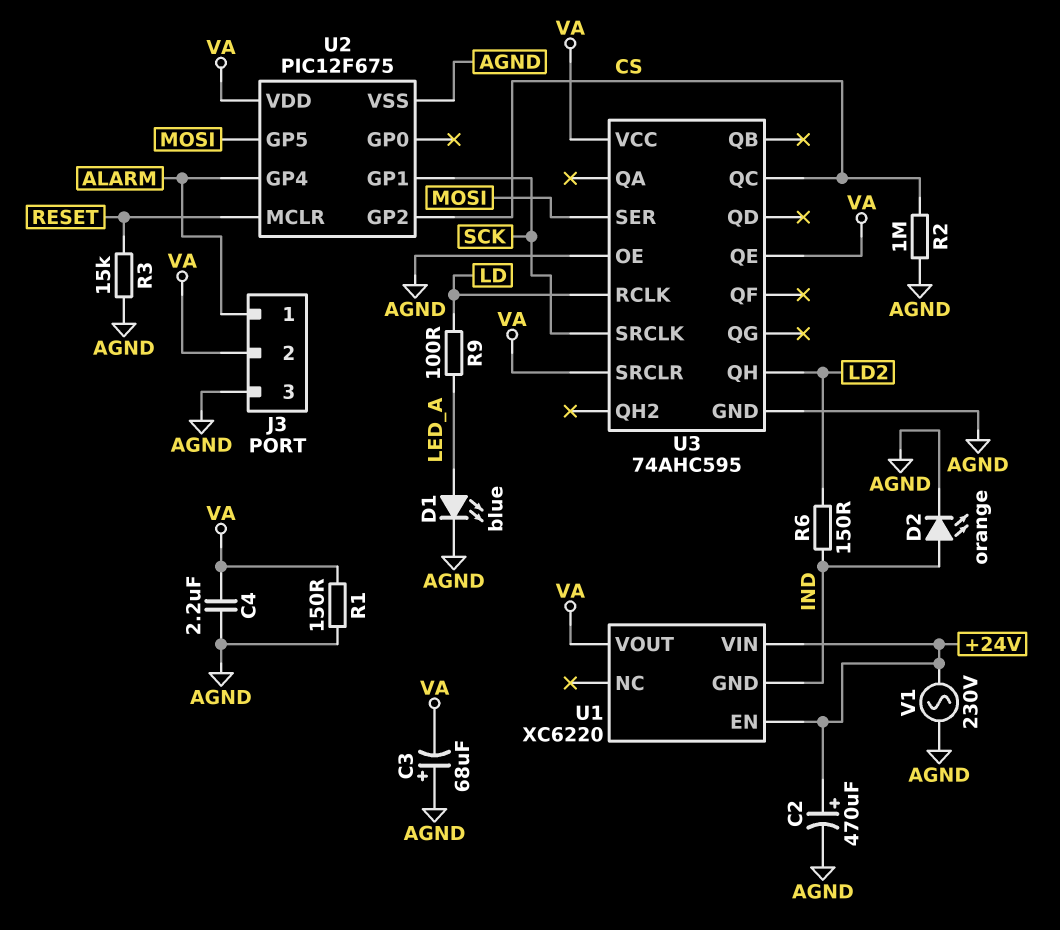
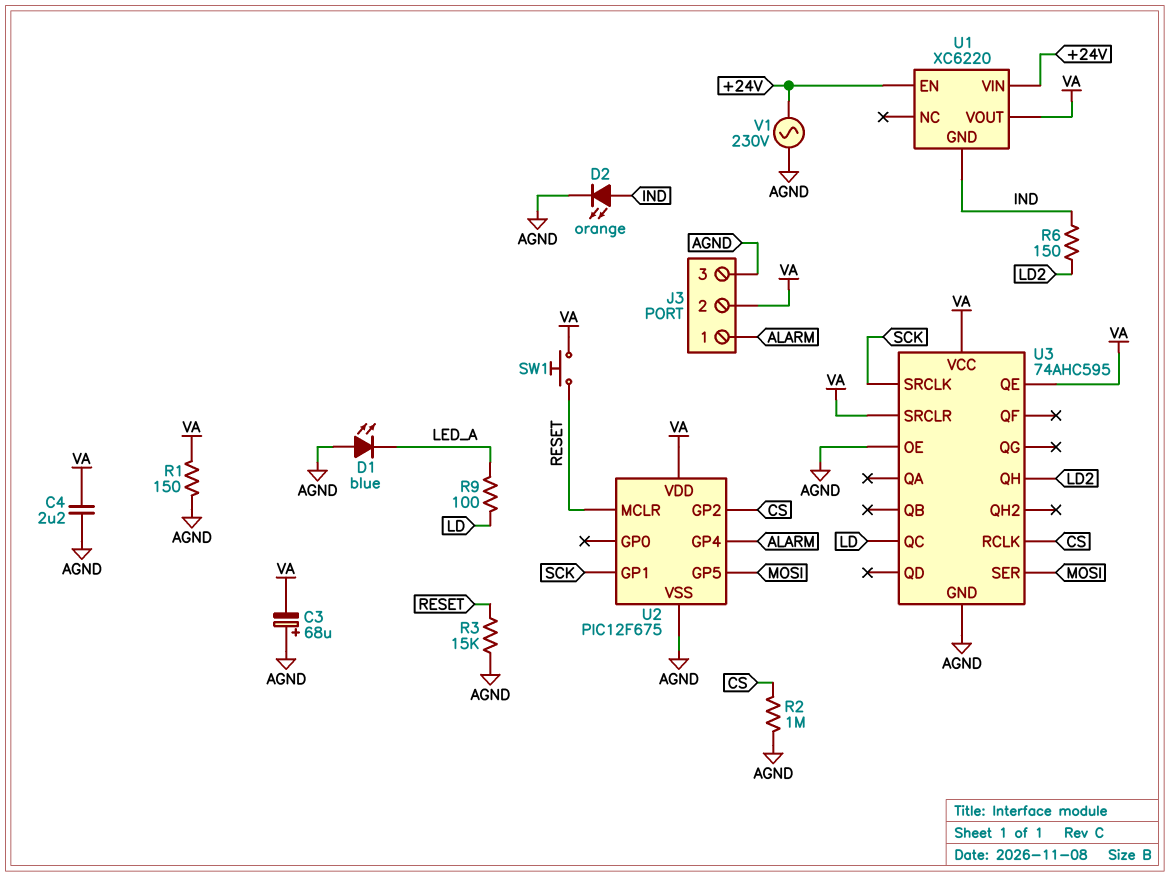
C2: 470uF (plus +24V, minus AGND) -> none
D1: LED blue (A LED_A, K AGND) -> LED blue (A AGND, K LED_A)
SW1: none -> button (RESET, VA)
U3 pin QC: CS -> LD
U3 pin RCLK: LD -> CS

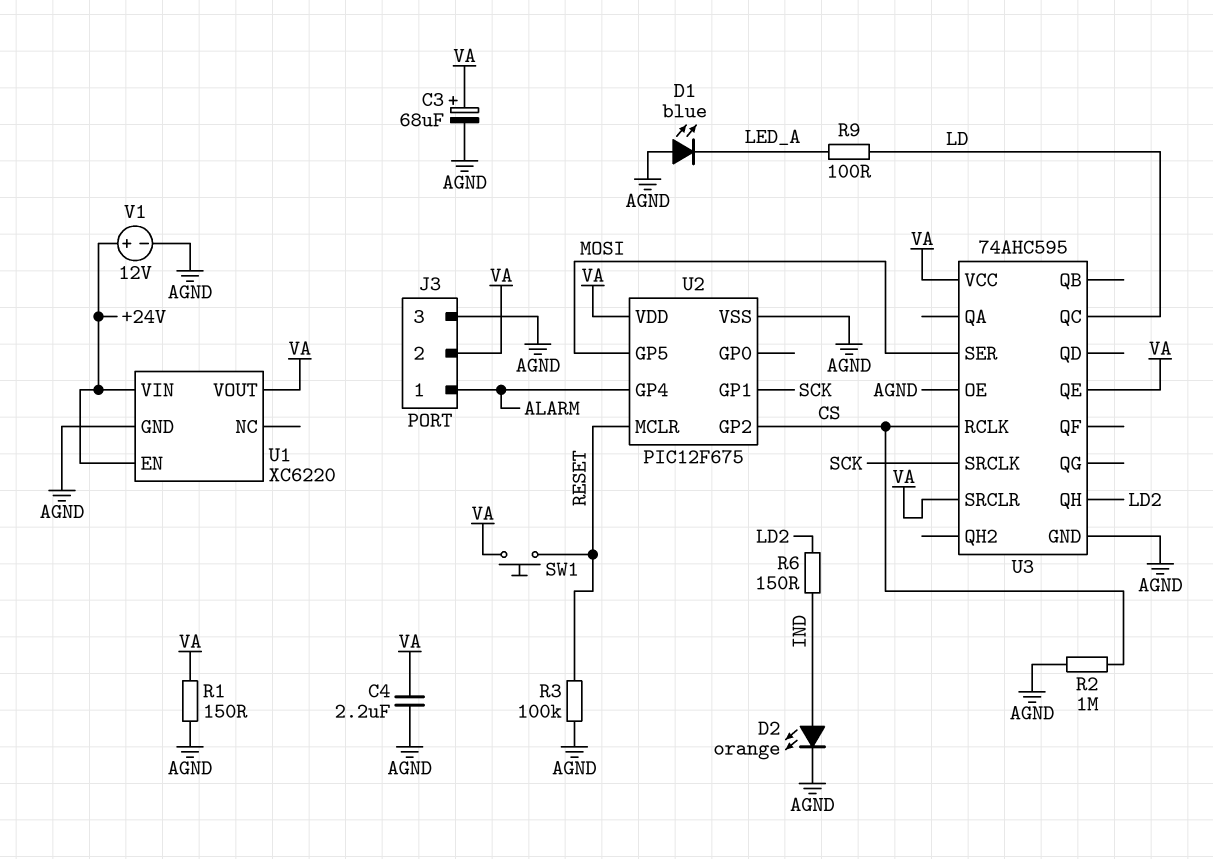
C3: 68uF (plus AGND, minus VA) -> 68uF (plus VA, minus AGND)
R3: 15k (AGND, RESET) -> 100k (AGND, RESET)
U1 pin GND: IND -> AGND
V1: AC 230V (+24V, AGND) -> 12V (plus +24V, minus AGND)

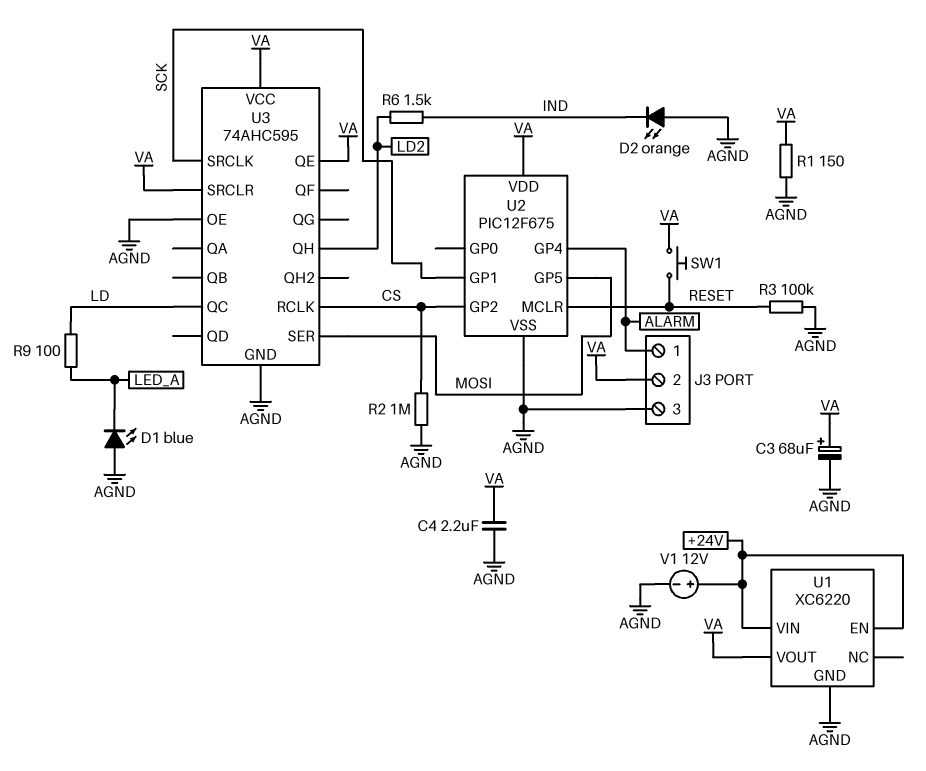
D2: LED orange (A IND, K AGND) -> LED orange (A AGND, K IND)
R6: 150 (IND, LD2) -> 1.5k (IND, LD2)

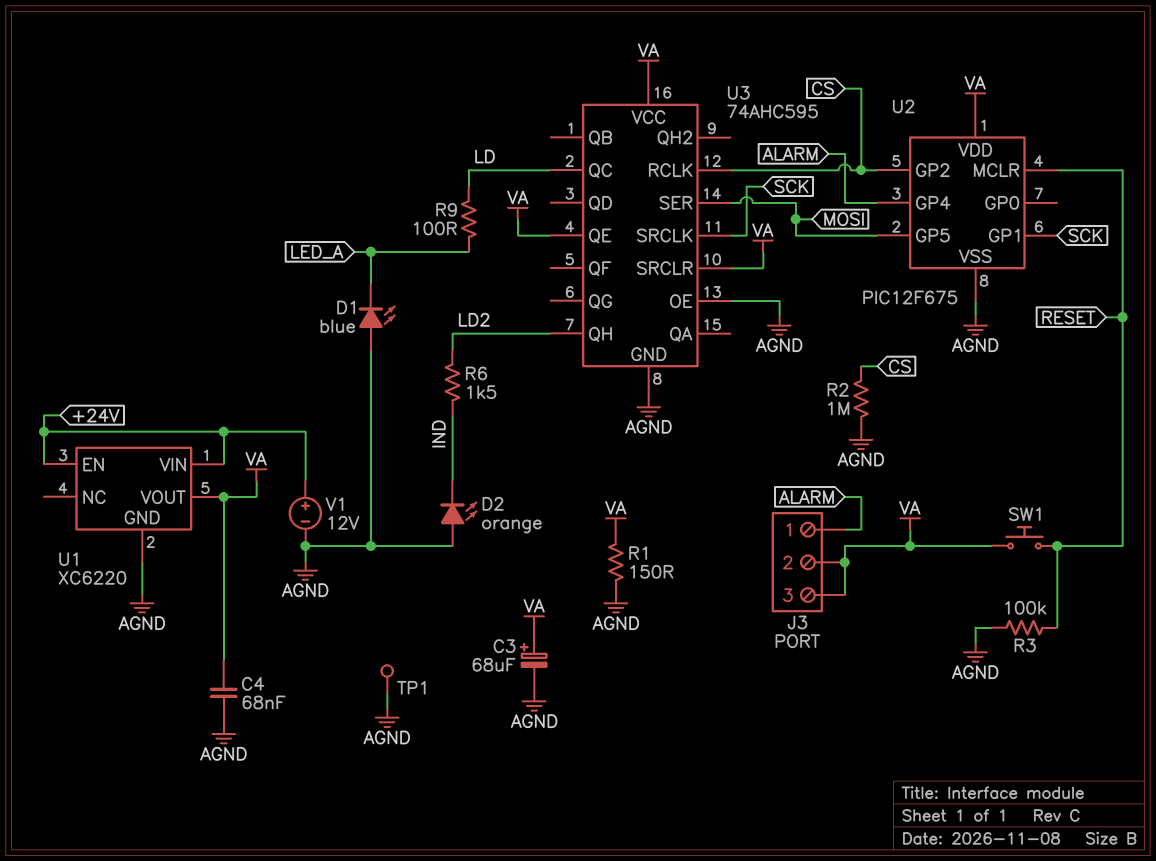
C4: 2.2uF (AGND, VA) -> 68nF (AGND, VA)
J3 pin 3: AGND -> VA
TP1: none -> test point (AGND)

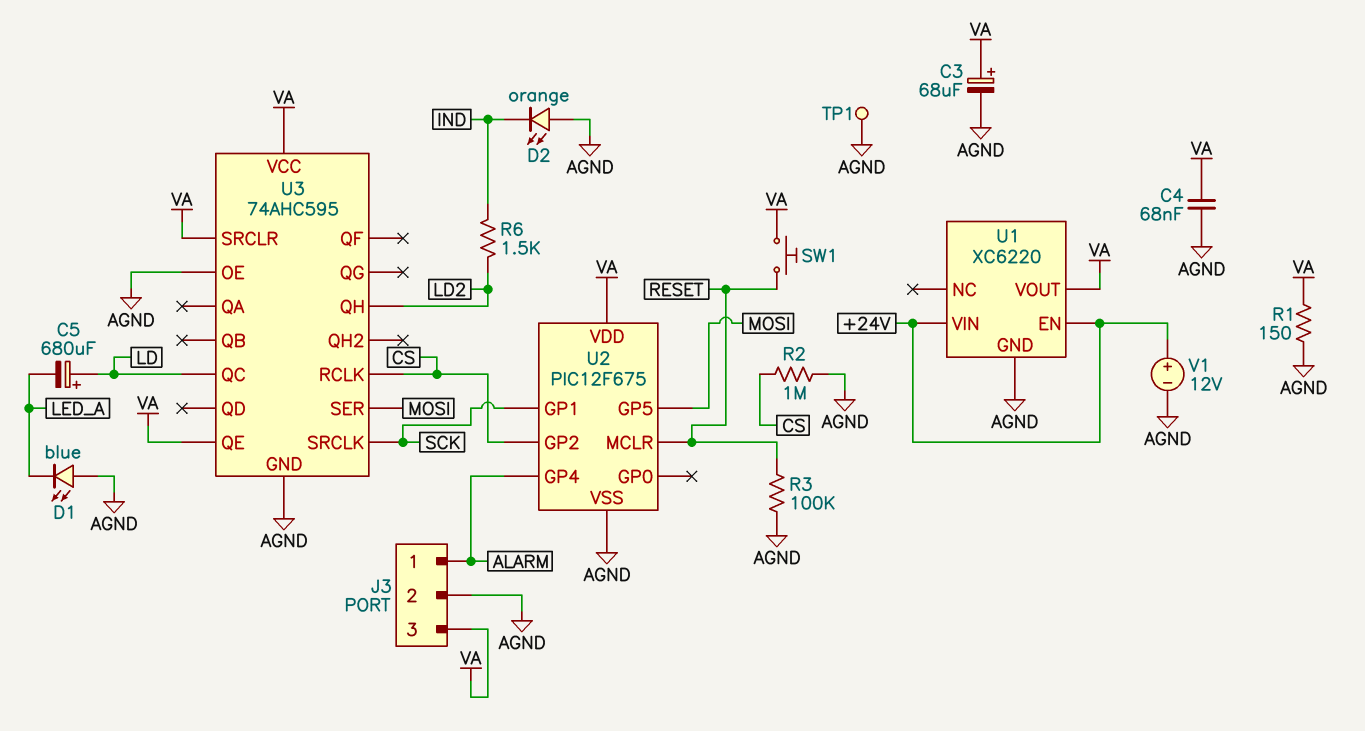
C5: none -> 680uF (plus LD, minus LED_A)
J3 pin 2: VA -> AGND
R9: 100 (LD, LED_A) -> none

